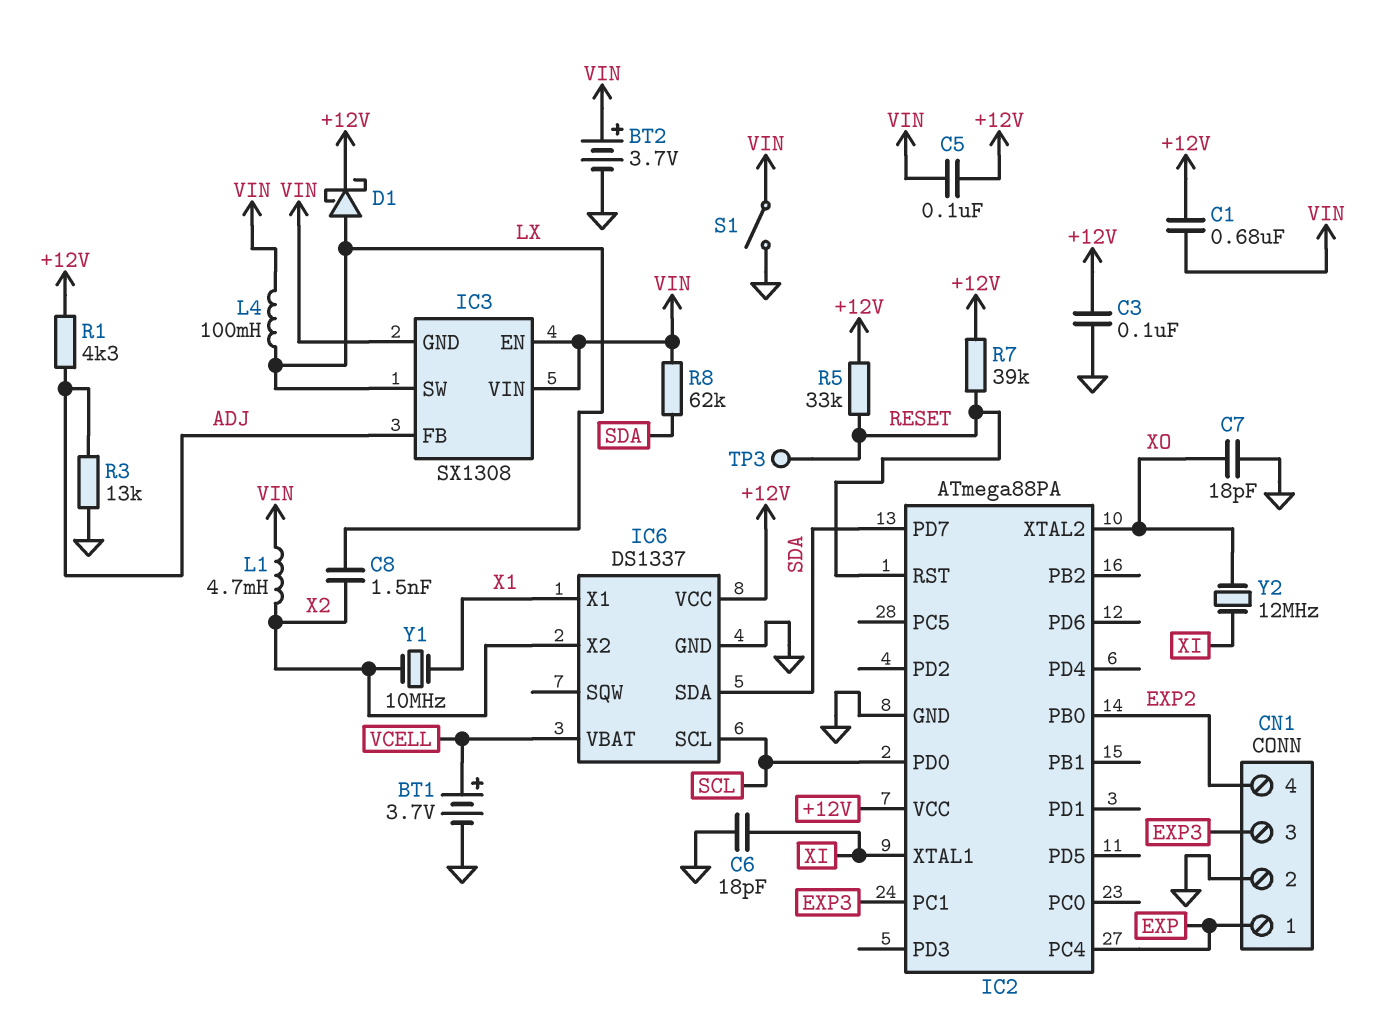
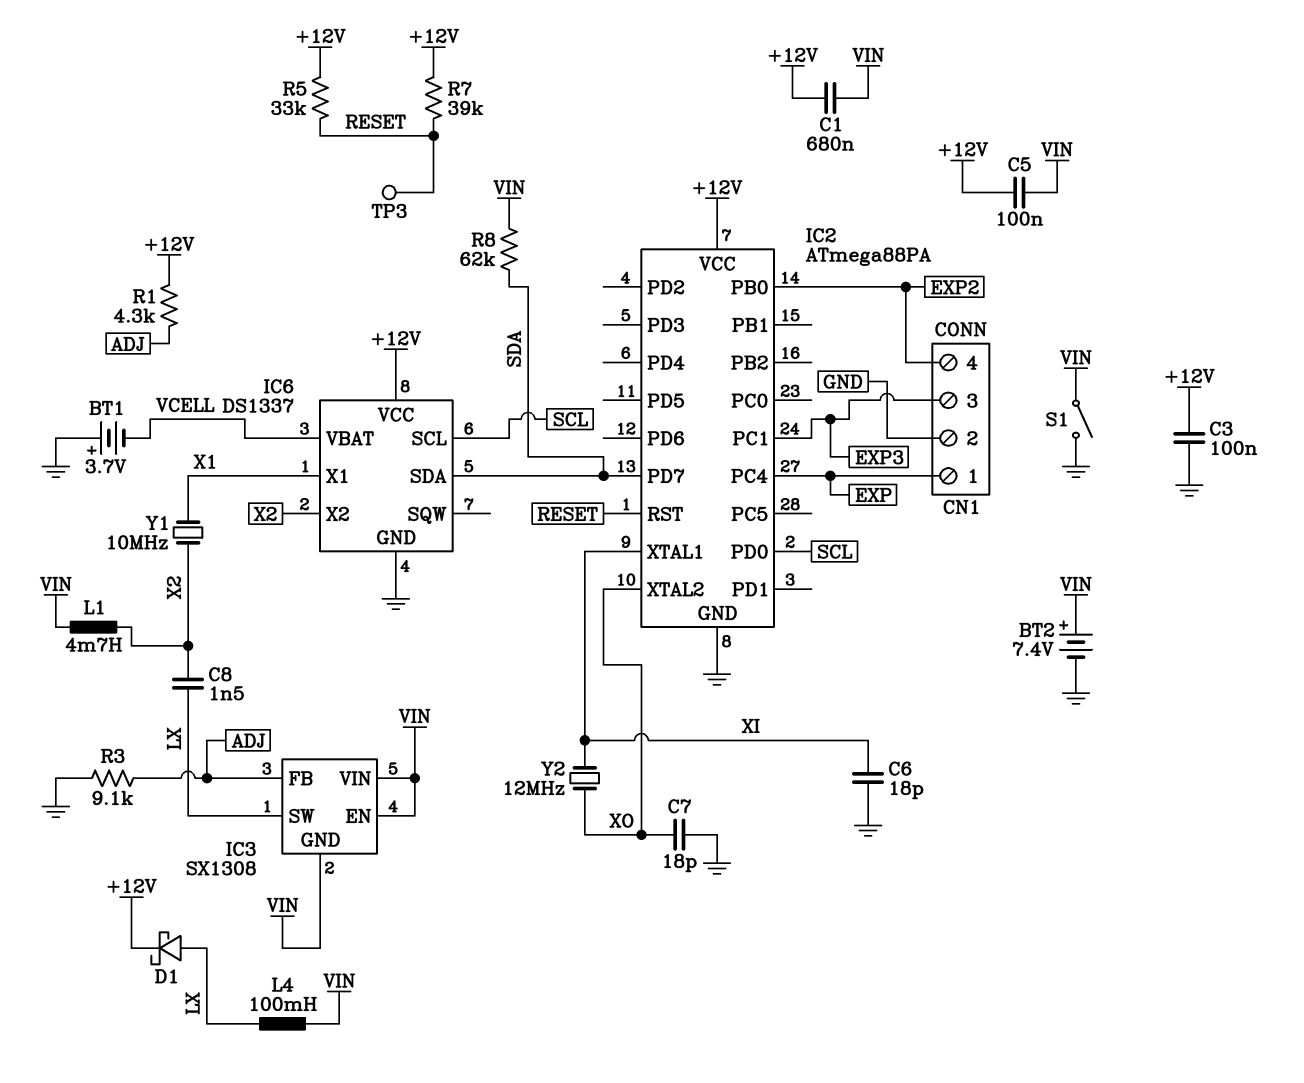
BT1: 3.7V (plus VCELL, minus GND) -> 3.7V (plus GND, minus VCELL)
BT2: 3.7V (plus VIN, minus GND) -> 7.4V (plus VIN, minus GND)
R3: 13k (ADJ, GND) -> 9.1k (ADJ, GND)

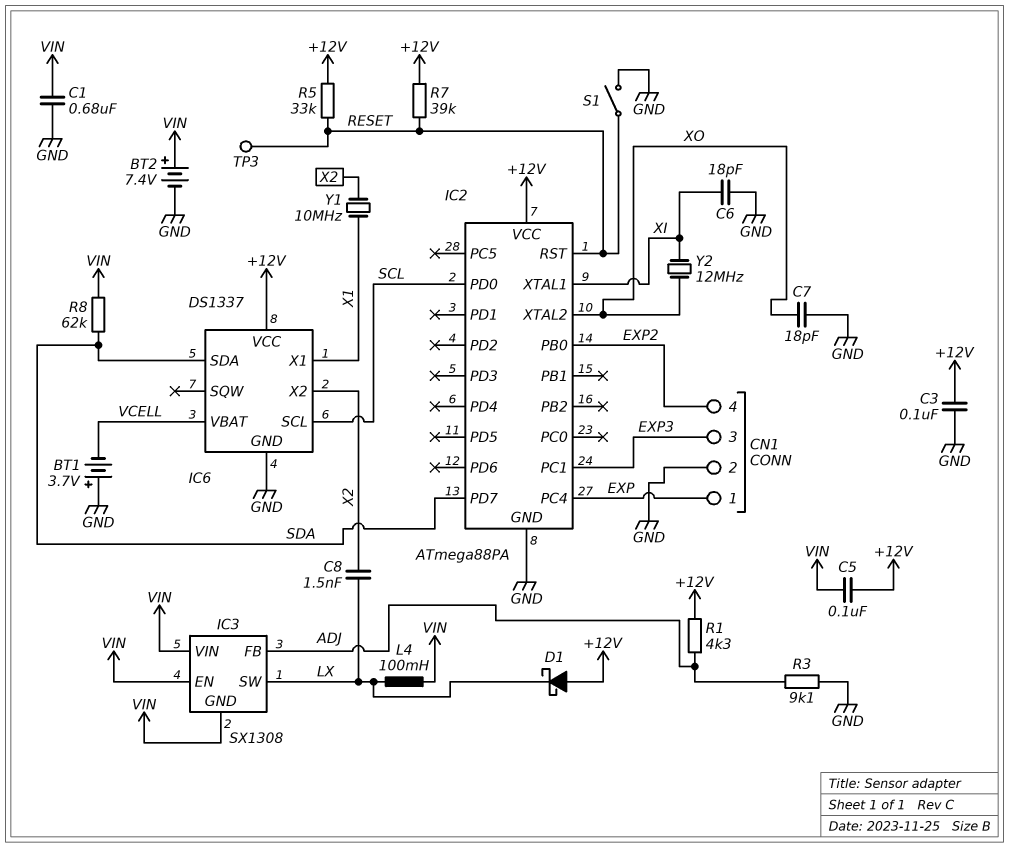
C1: 680nF (+12V, VIN) -> 680nF (GND, VIN)
D1: schottky (A LX, K +12V) -> schottky (A +12V, K LX)
L1: 4.7mH (VIN, X2) -> none
S1: switch (GND, VIN) -> switch (GND, RESET)

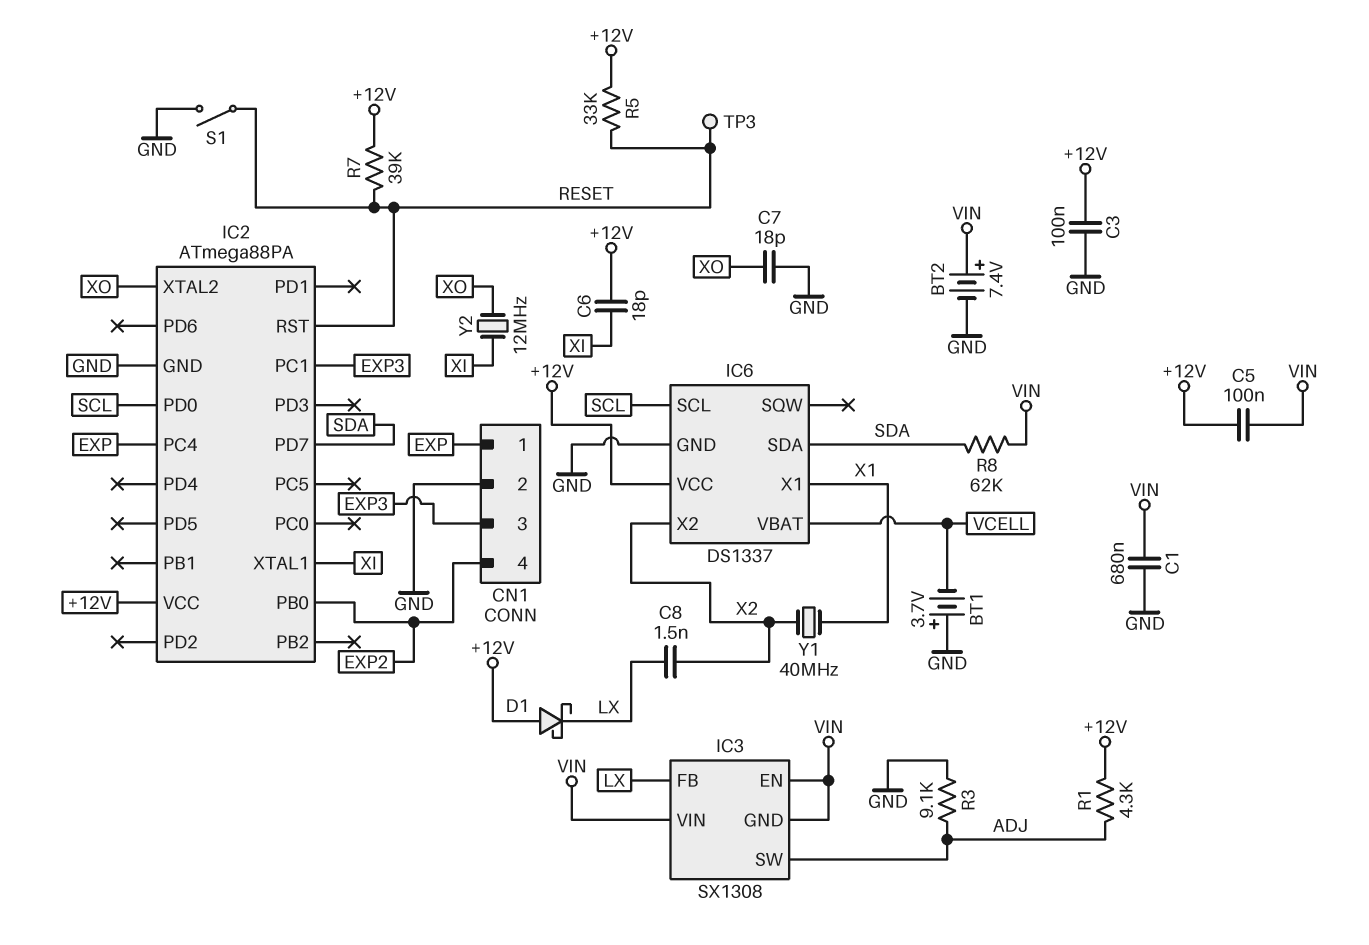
C6: 18pF (GND, XI) -> 18pF (+12V, XI)
IC3 pin FB: ADJ -> LX
IC3 pin SW: LX -> ADJ
L4: 100mH (LX, VIN) -> none
Y1: 10MHz (X1, X2) -> 40MHz (X1, X2)

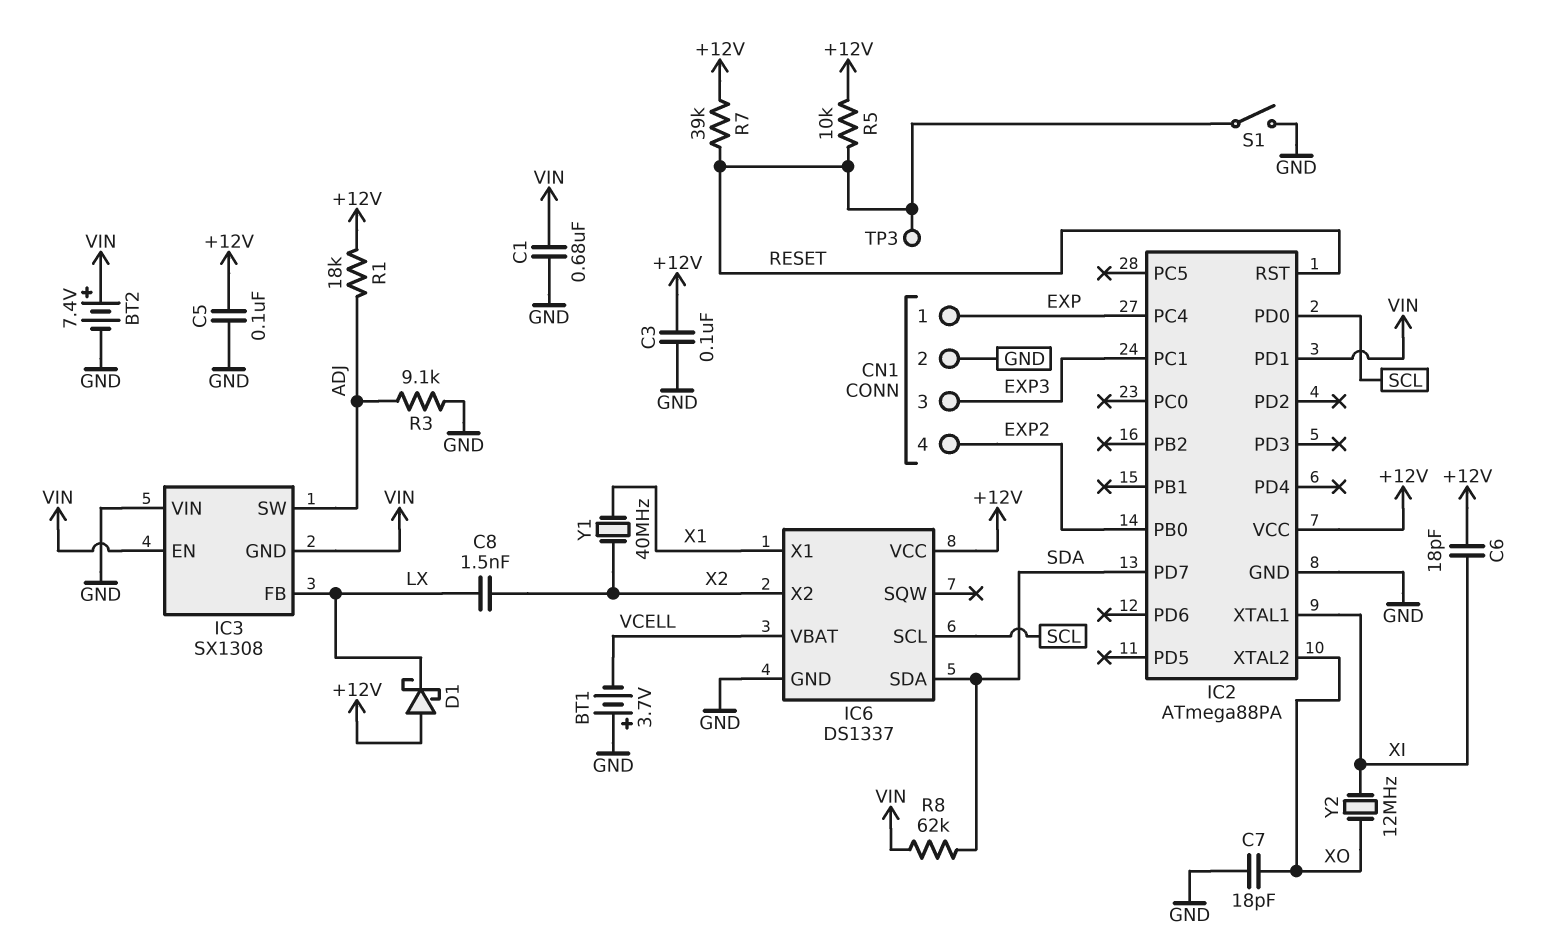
C5: 100nF (+12V, VIN) -> 100nF (+12V, GND)
IC2 pin PD1: none -> VIN
IC3 pin VIN: VIN -> GND
R1: 4.3k (+12V, ADJ) -> 18k (+12V, ADJ)
R5: 33k (+12V, RESET) -> 10k (+12V, RESET)

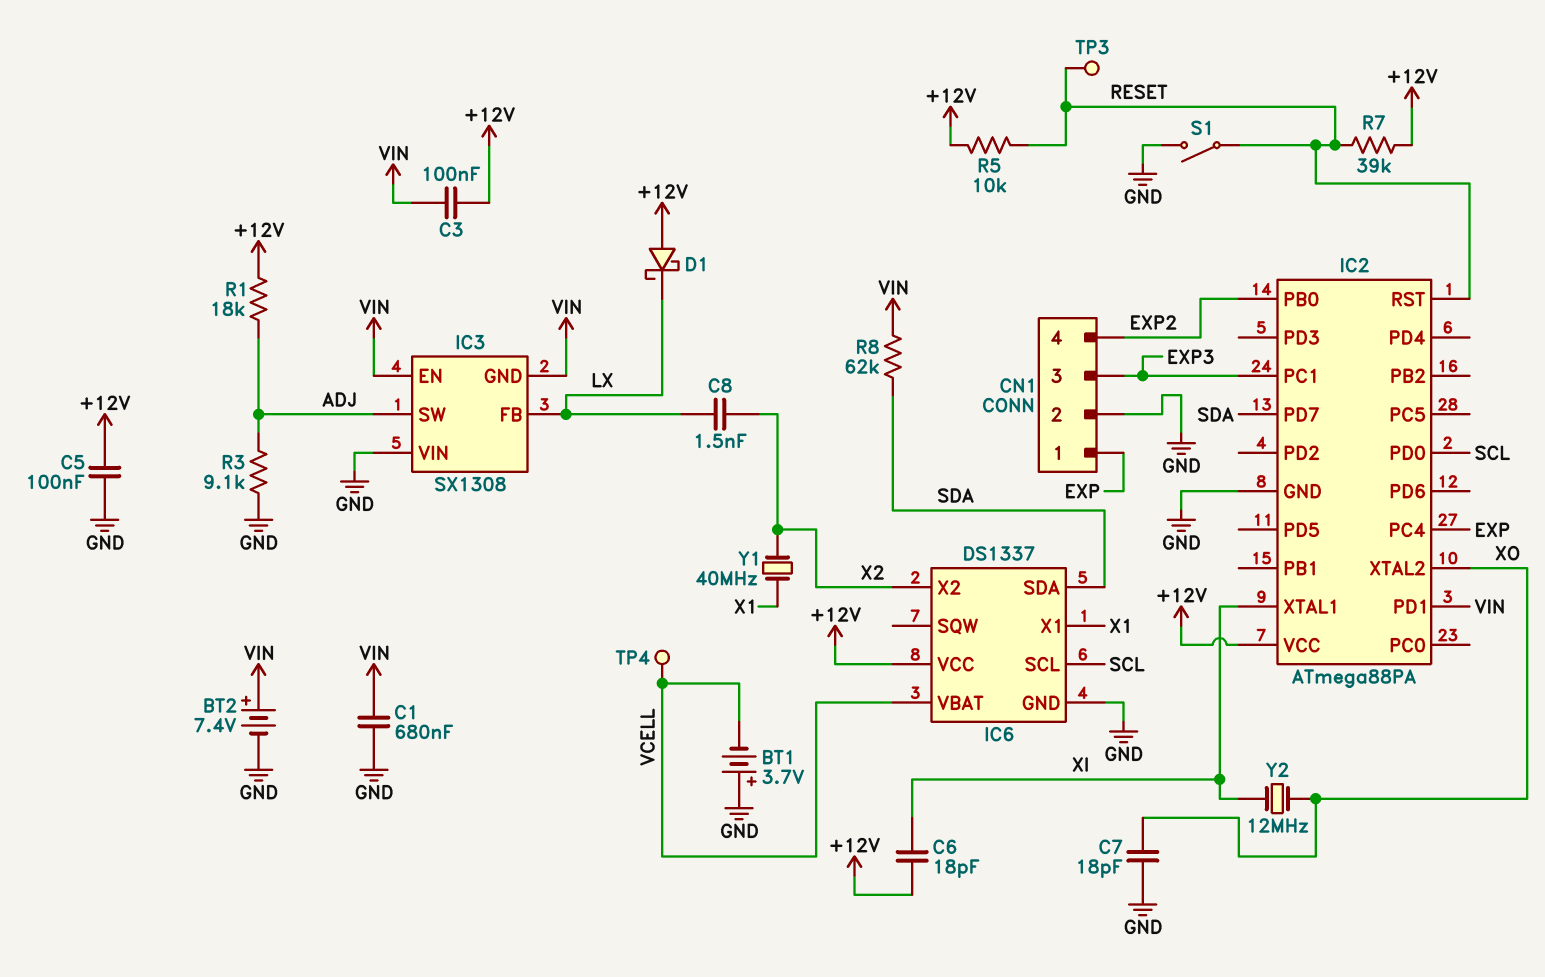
C3: 100nF (+12V, GND) -> 100nF (+12V, VIN)
TP4: none -> test point (VCELL)

